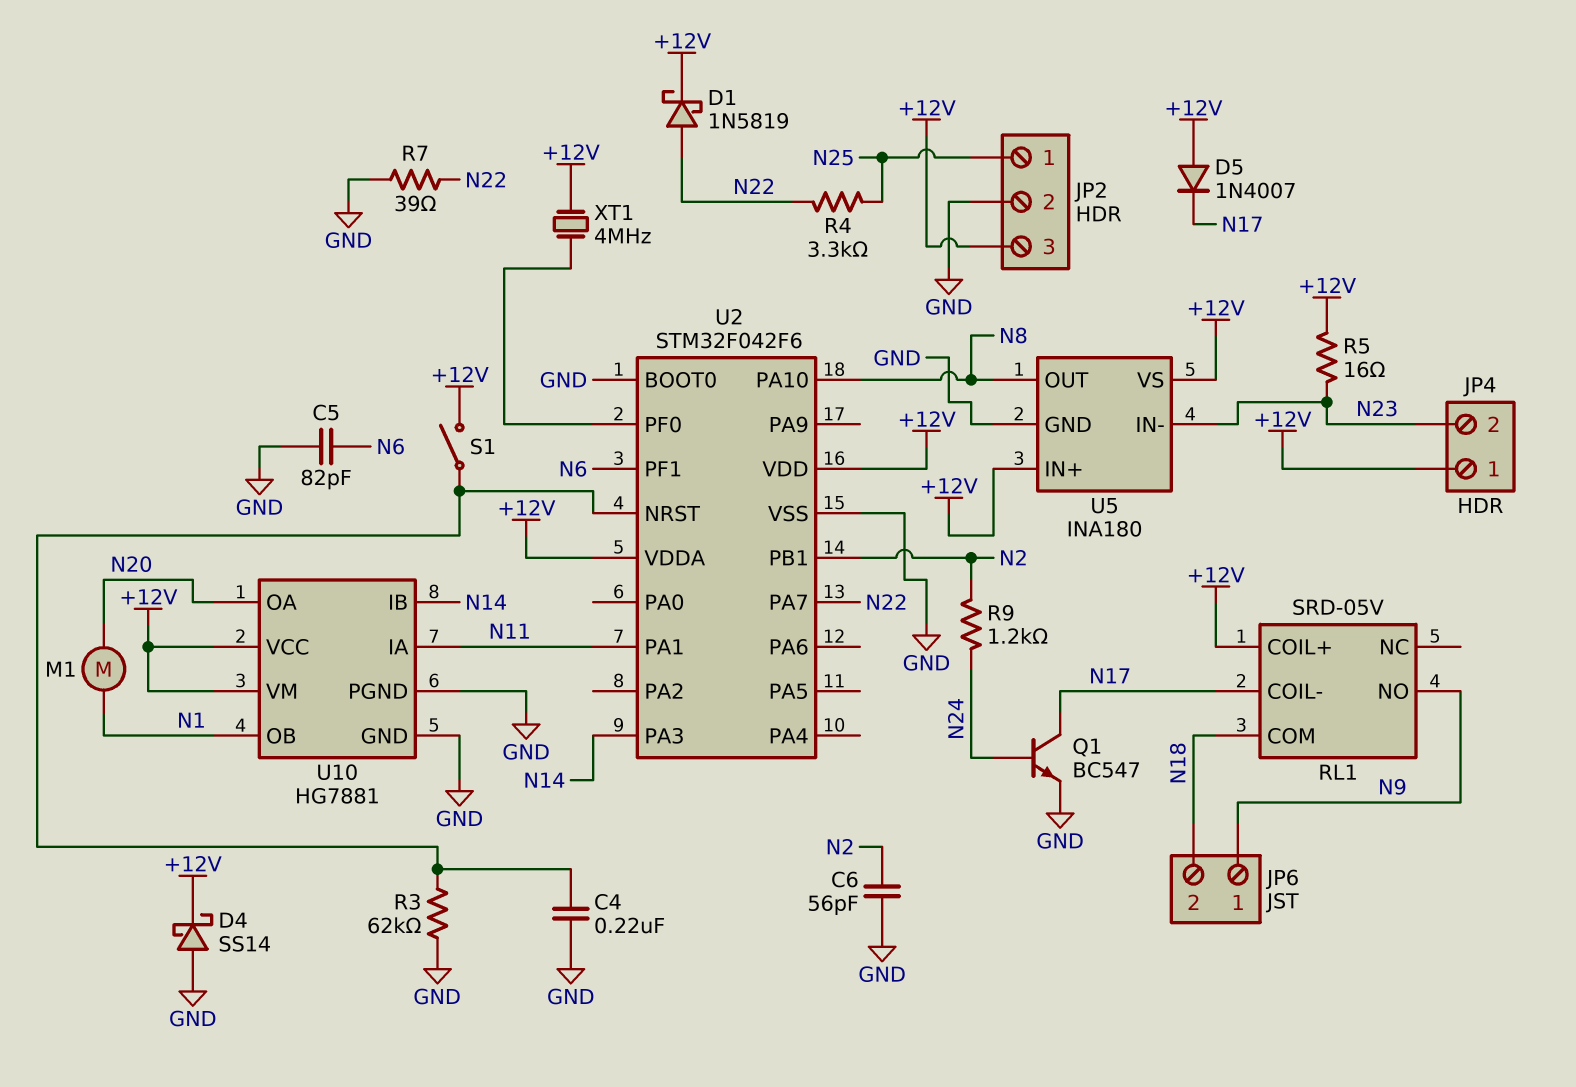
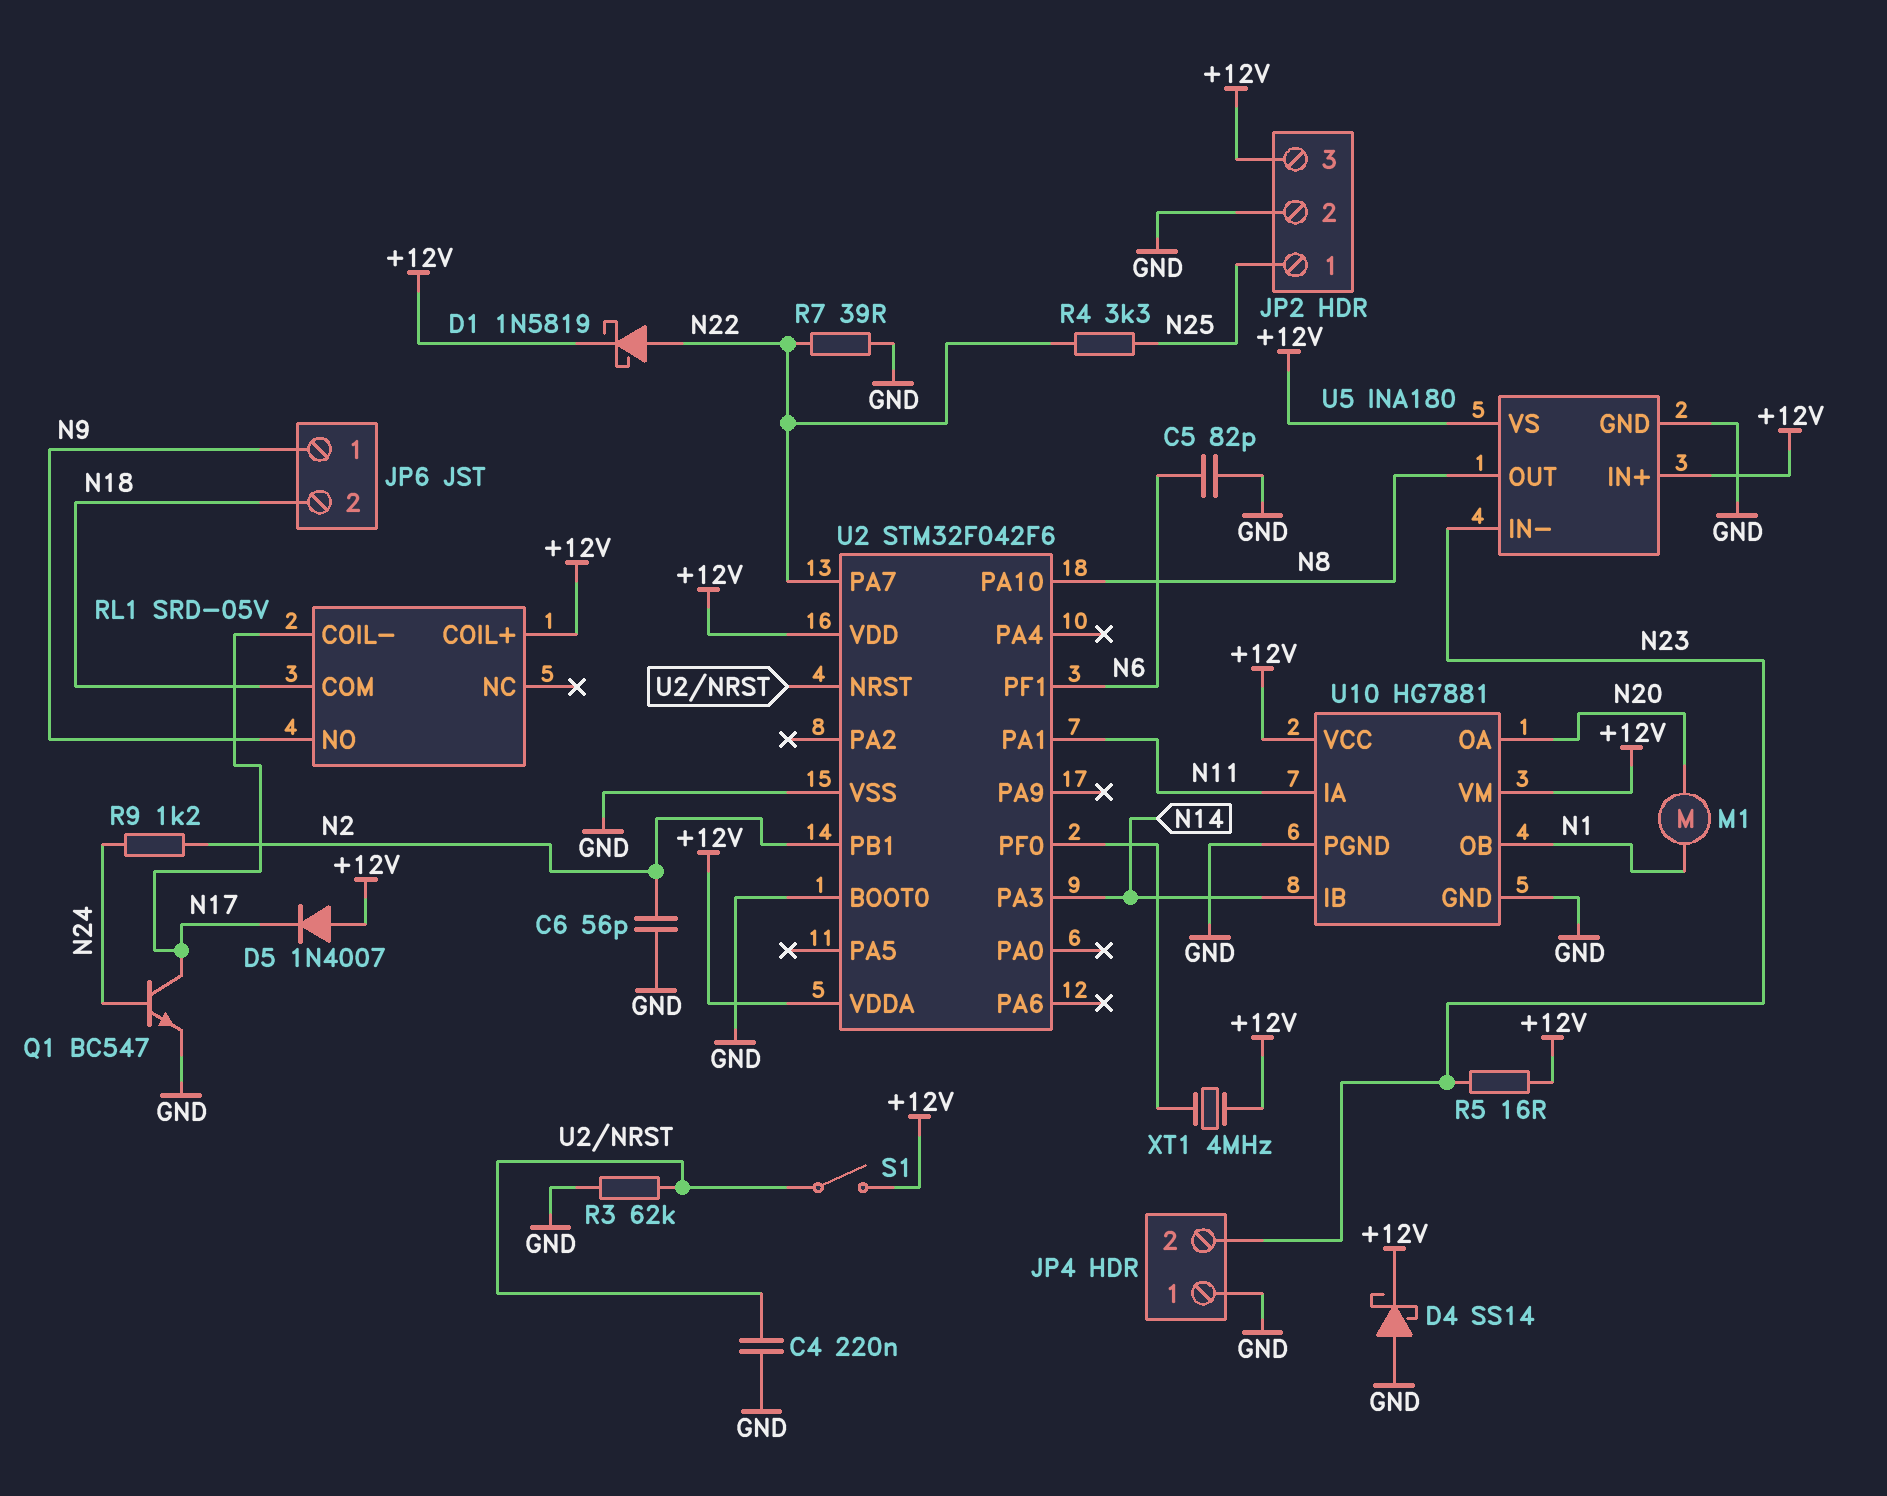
JP4 pin 1: +12V -> GND

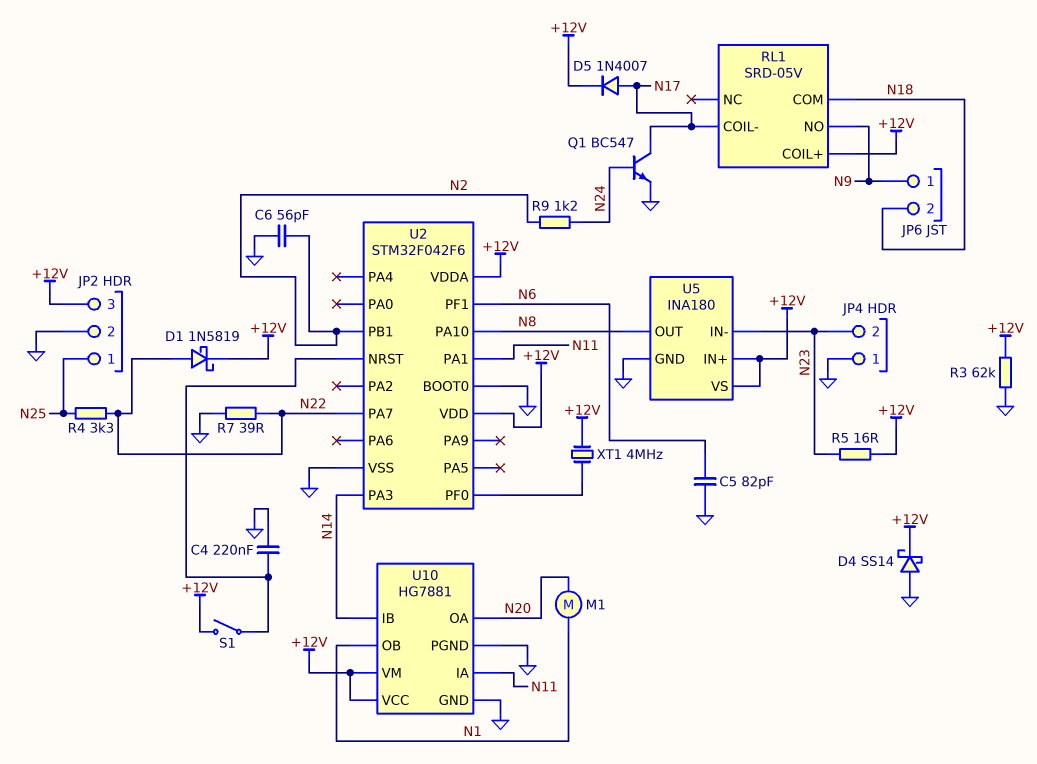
D5: diode 1N4007 (A +12V, K N17) -> diode 1N4007 (A N17, K +12V)
R3: 62k (GND, U2/NRST) -> 62k (+12V, GND)

